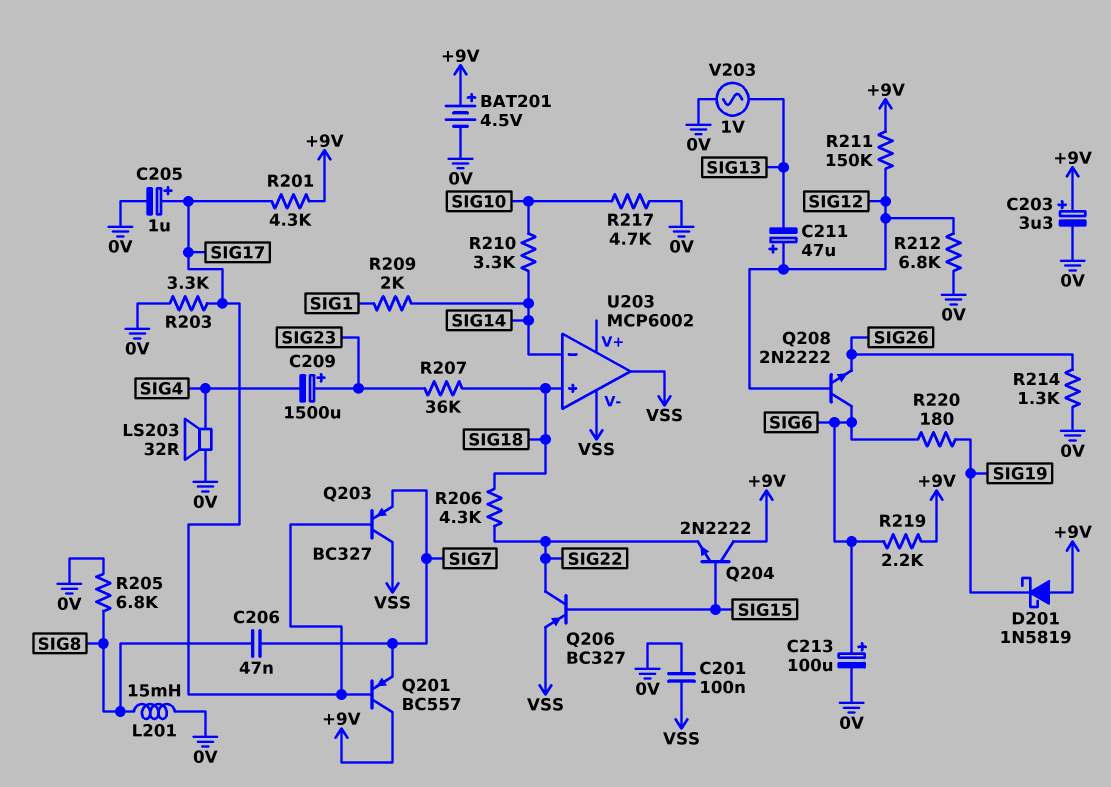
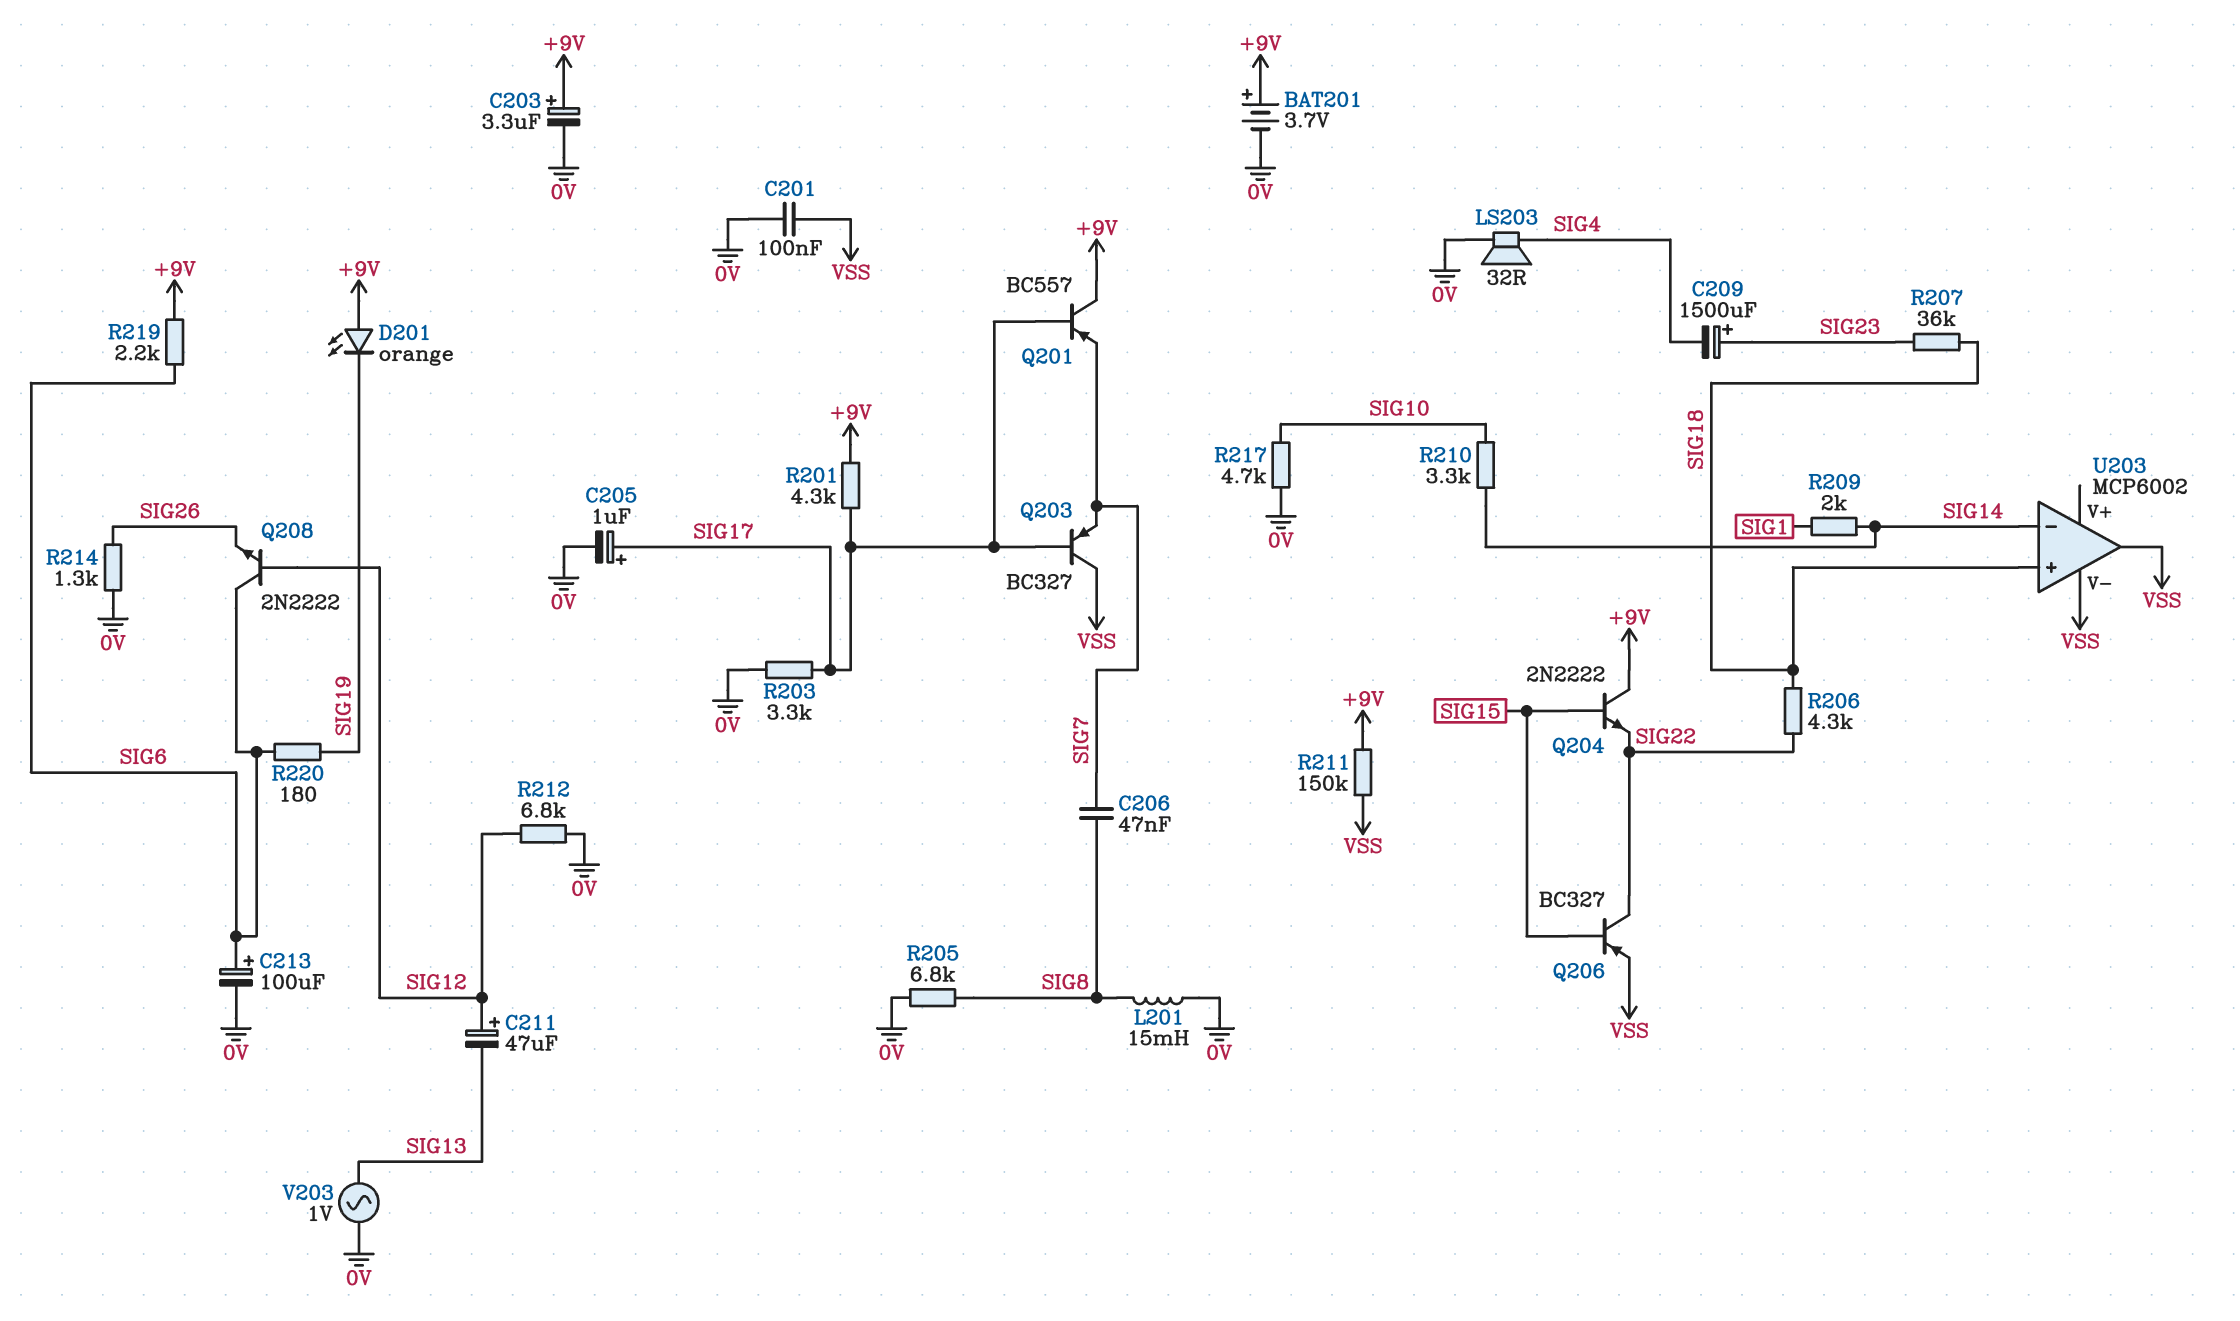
BAT201: 4.5V (plus +9V, minus 0V) -> 3.7V (plus +9V, minus 0V)
D201: schottky 1N5819 (A +9V, K SIG19) -> LED orange (A +9V, K SIG19)
R211: 150k (+9V, SIG12) -> 150k (+9V, VSS)

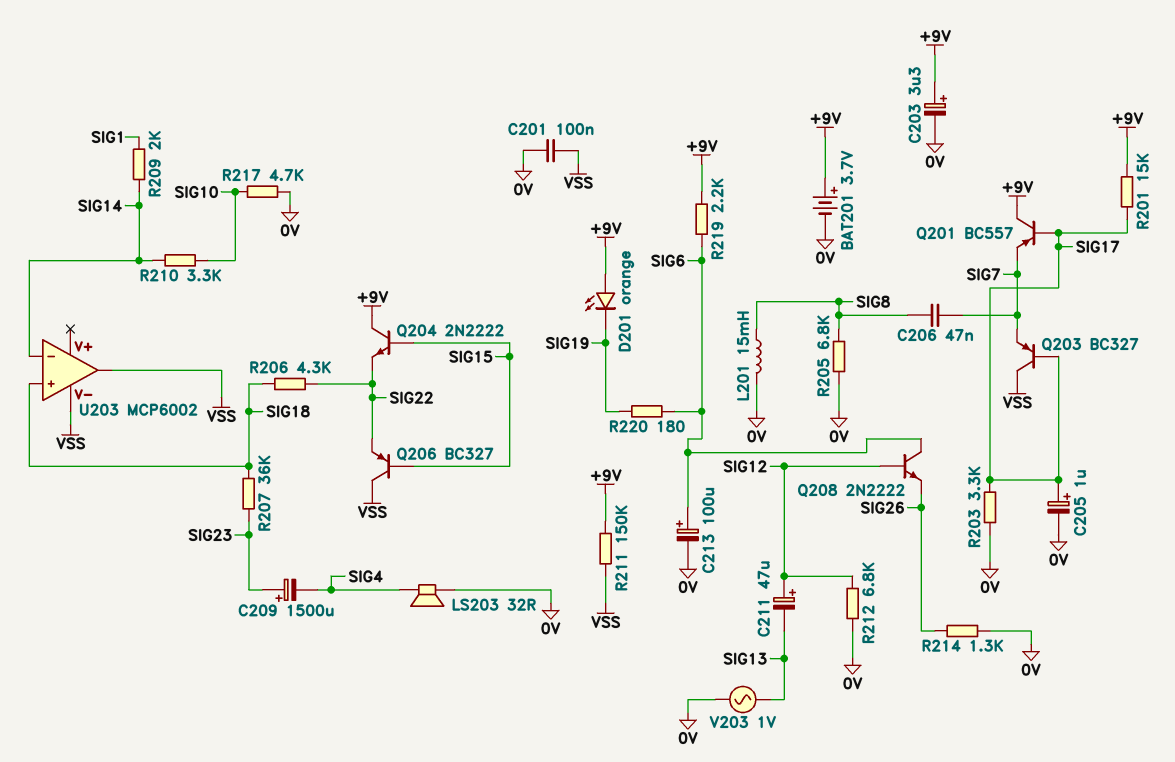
Q206: PNP BC327 (B SIG15, C SIG22, E VSS) -> PNP BC327 (B SIG15, C VSS, E SIG22)
R201: 4.3k (+9V, SIG17) -> 15k (+9V, SIG17)

